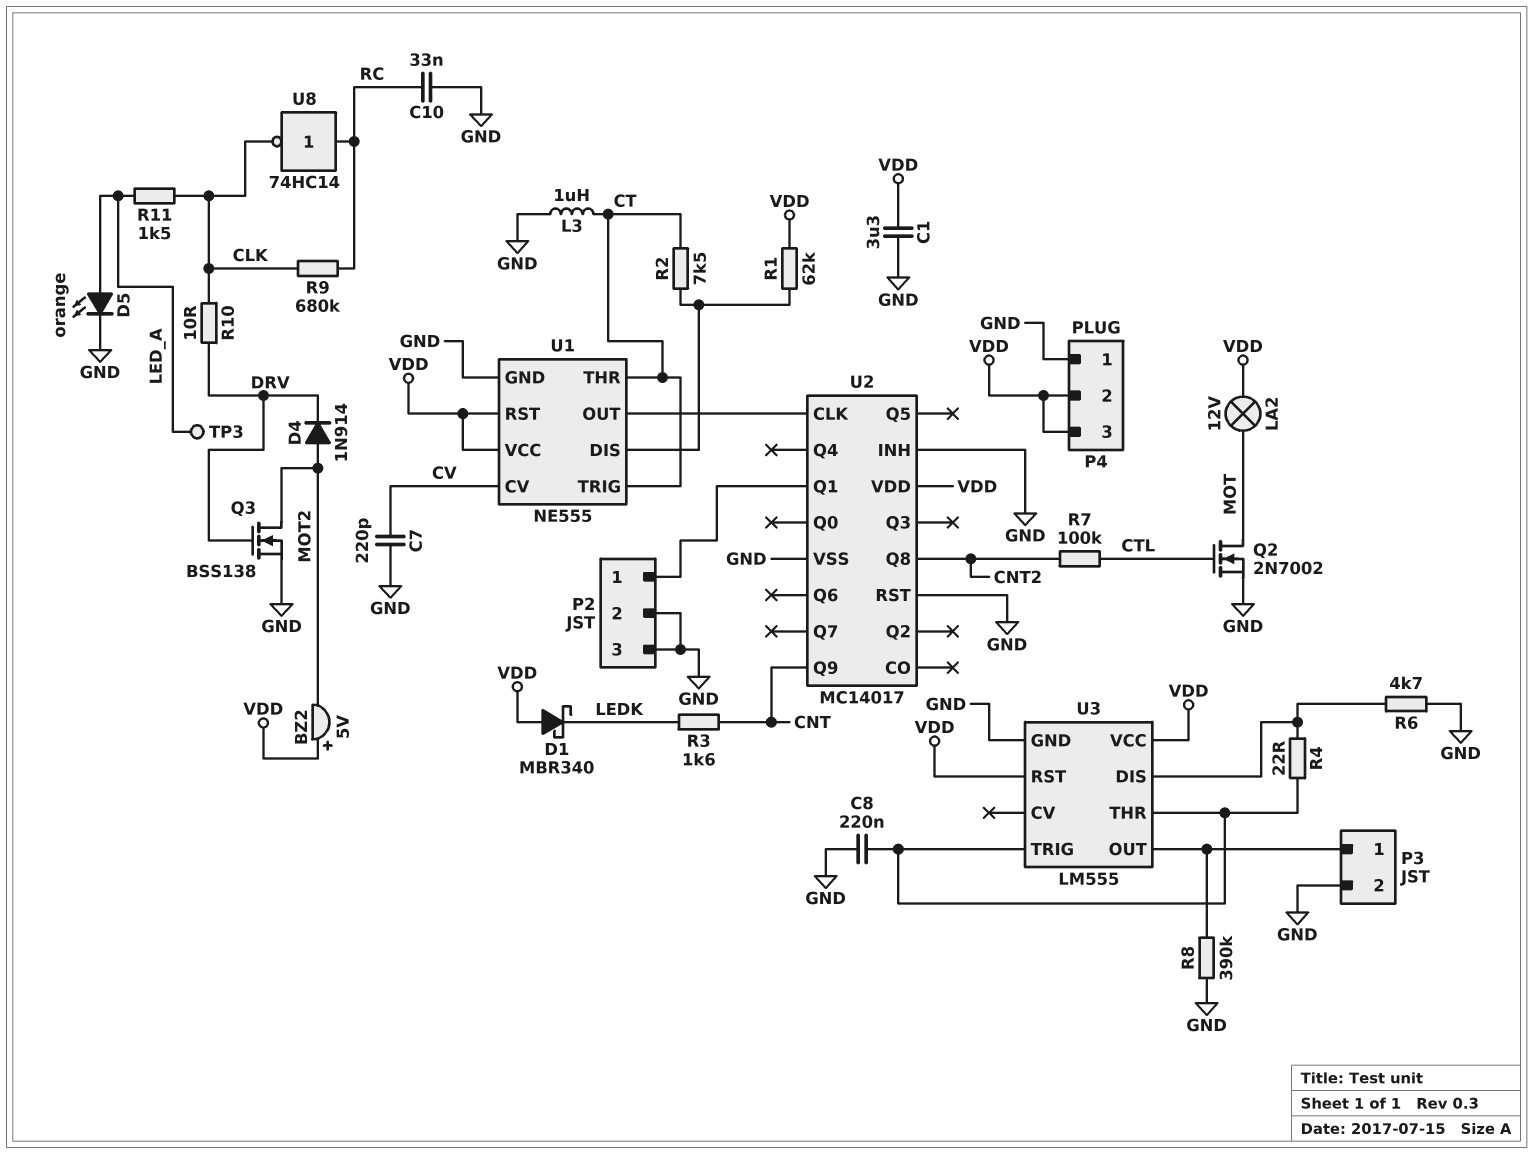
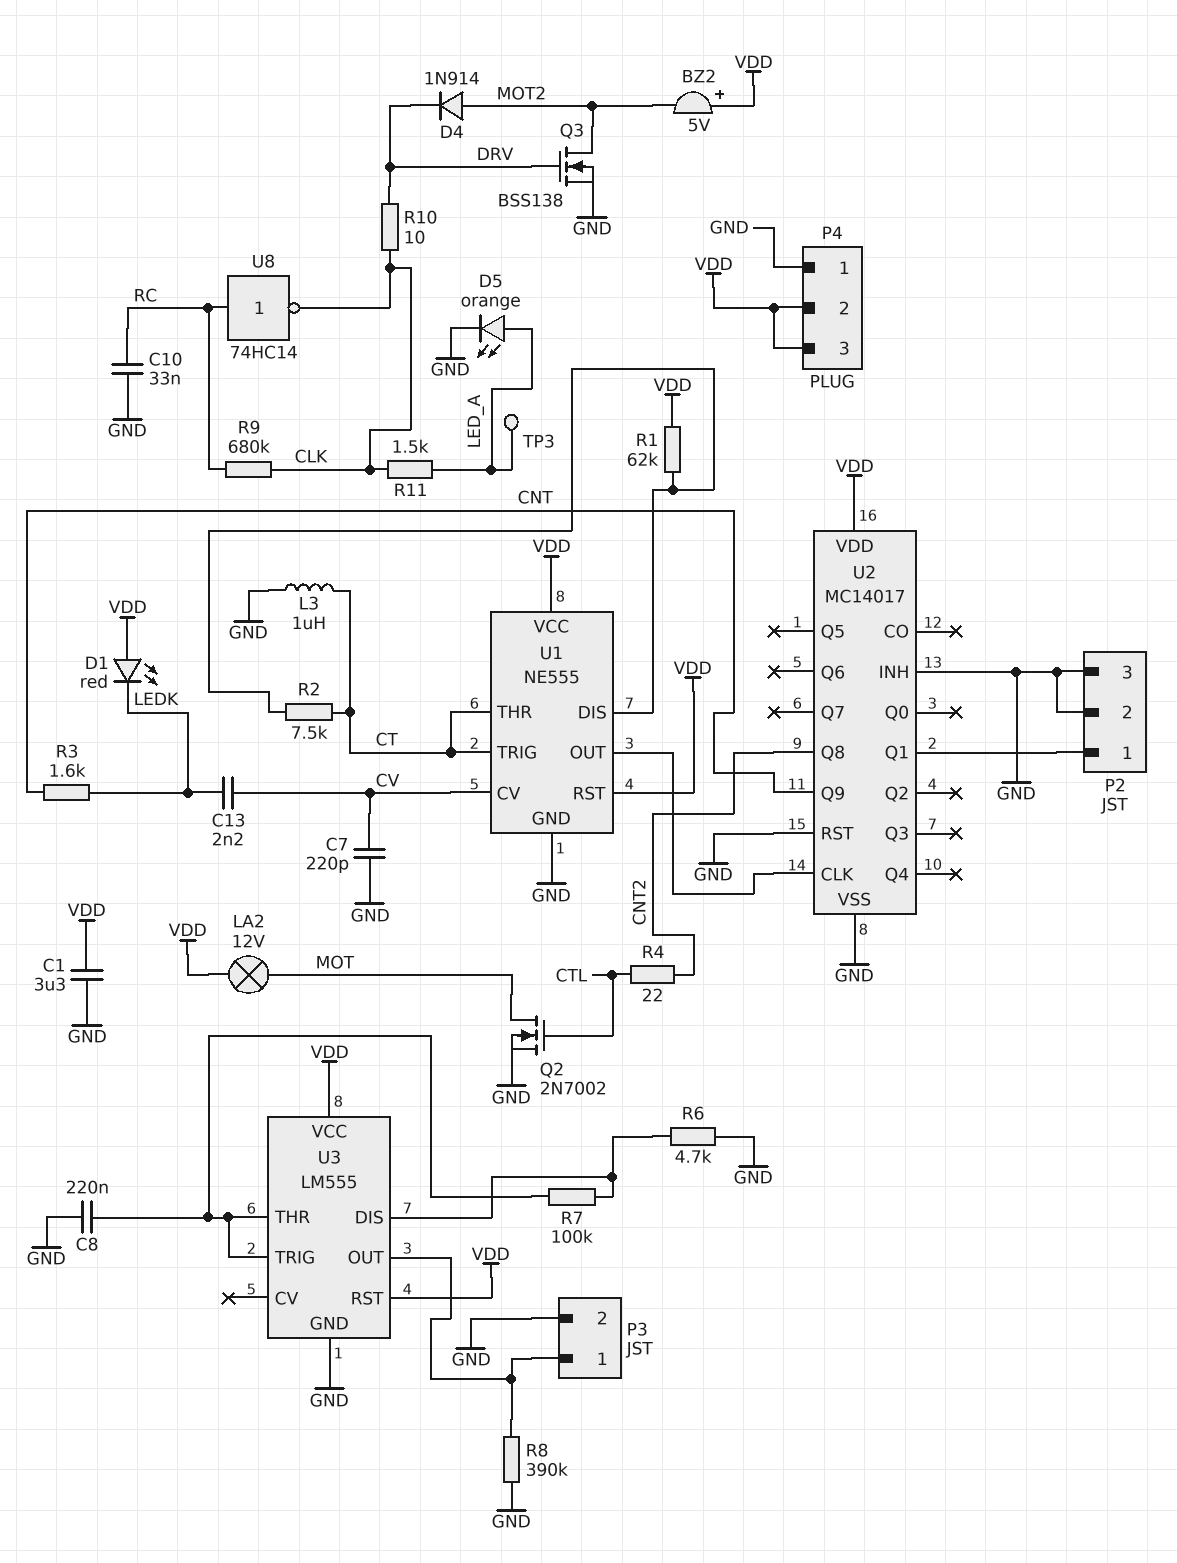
C13: none -> 2.2nF (CV, LEDK)
D1: schottky MBR340 (A VDD, K LEDK) -> LED red (A VDD, K LEDK)
R4: 22 (U3/DIS, U3/THR) -> 22 (CNT2, CTL)
R7: 100k (CNT2, CTL) -> 100k (U3/DIS, U3/THR)

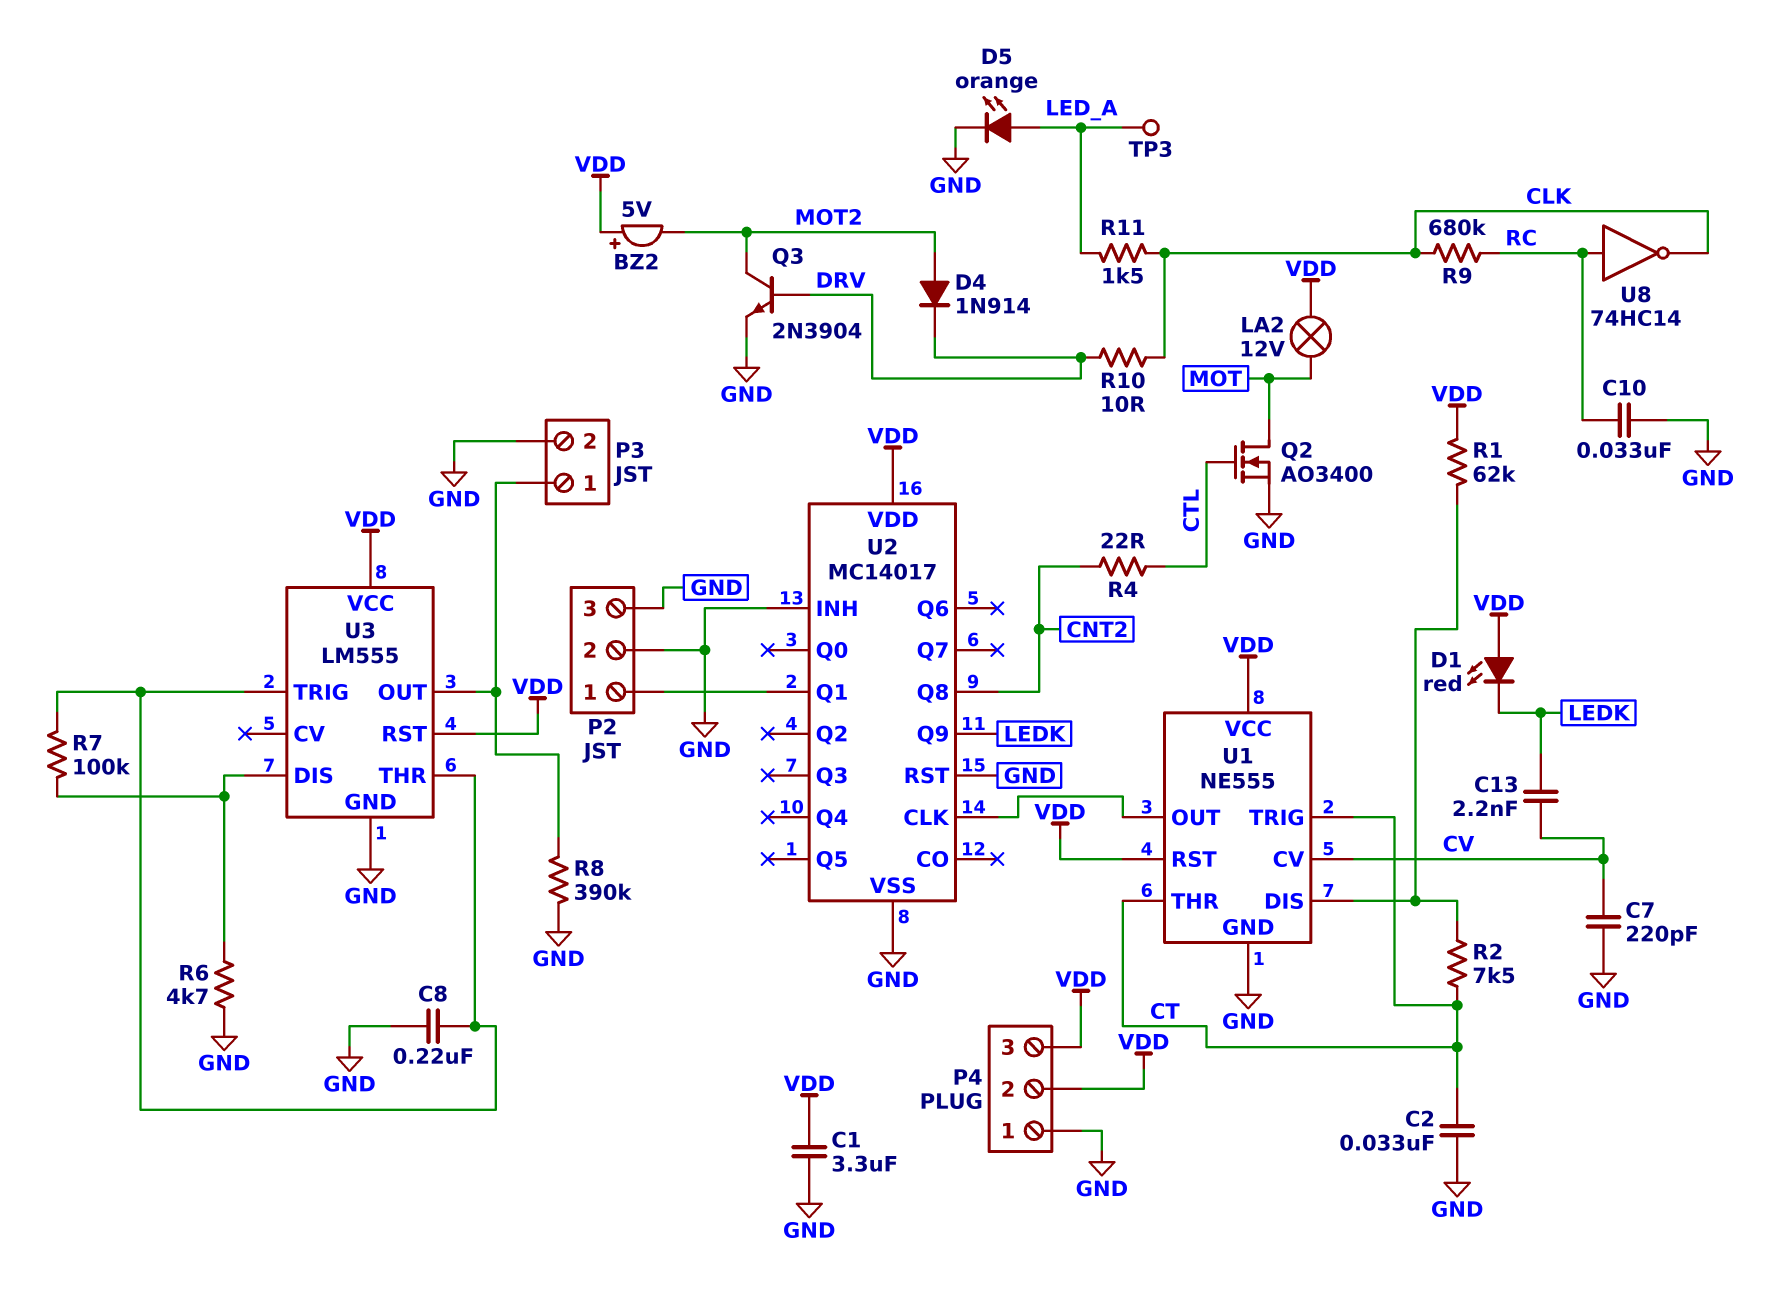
C2: none -> 33nF (CT, GND)
L3: 1uH (CT, GND) -> none
Q2: NMOS 2N7002 (G CTL, D MOT, S GND) -> NMOS AO3400 (G CTL, D MOT, S GND)
Q3: NMOS BSS138 (G DRV, D MOT2, S GND) -> NPN 2N3904 (B DRV, C MOT2, E GND)
R3: 1.6k (CNT, LEDK) -> none
U2 pin Q9: CNT -> LEDK

